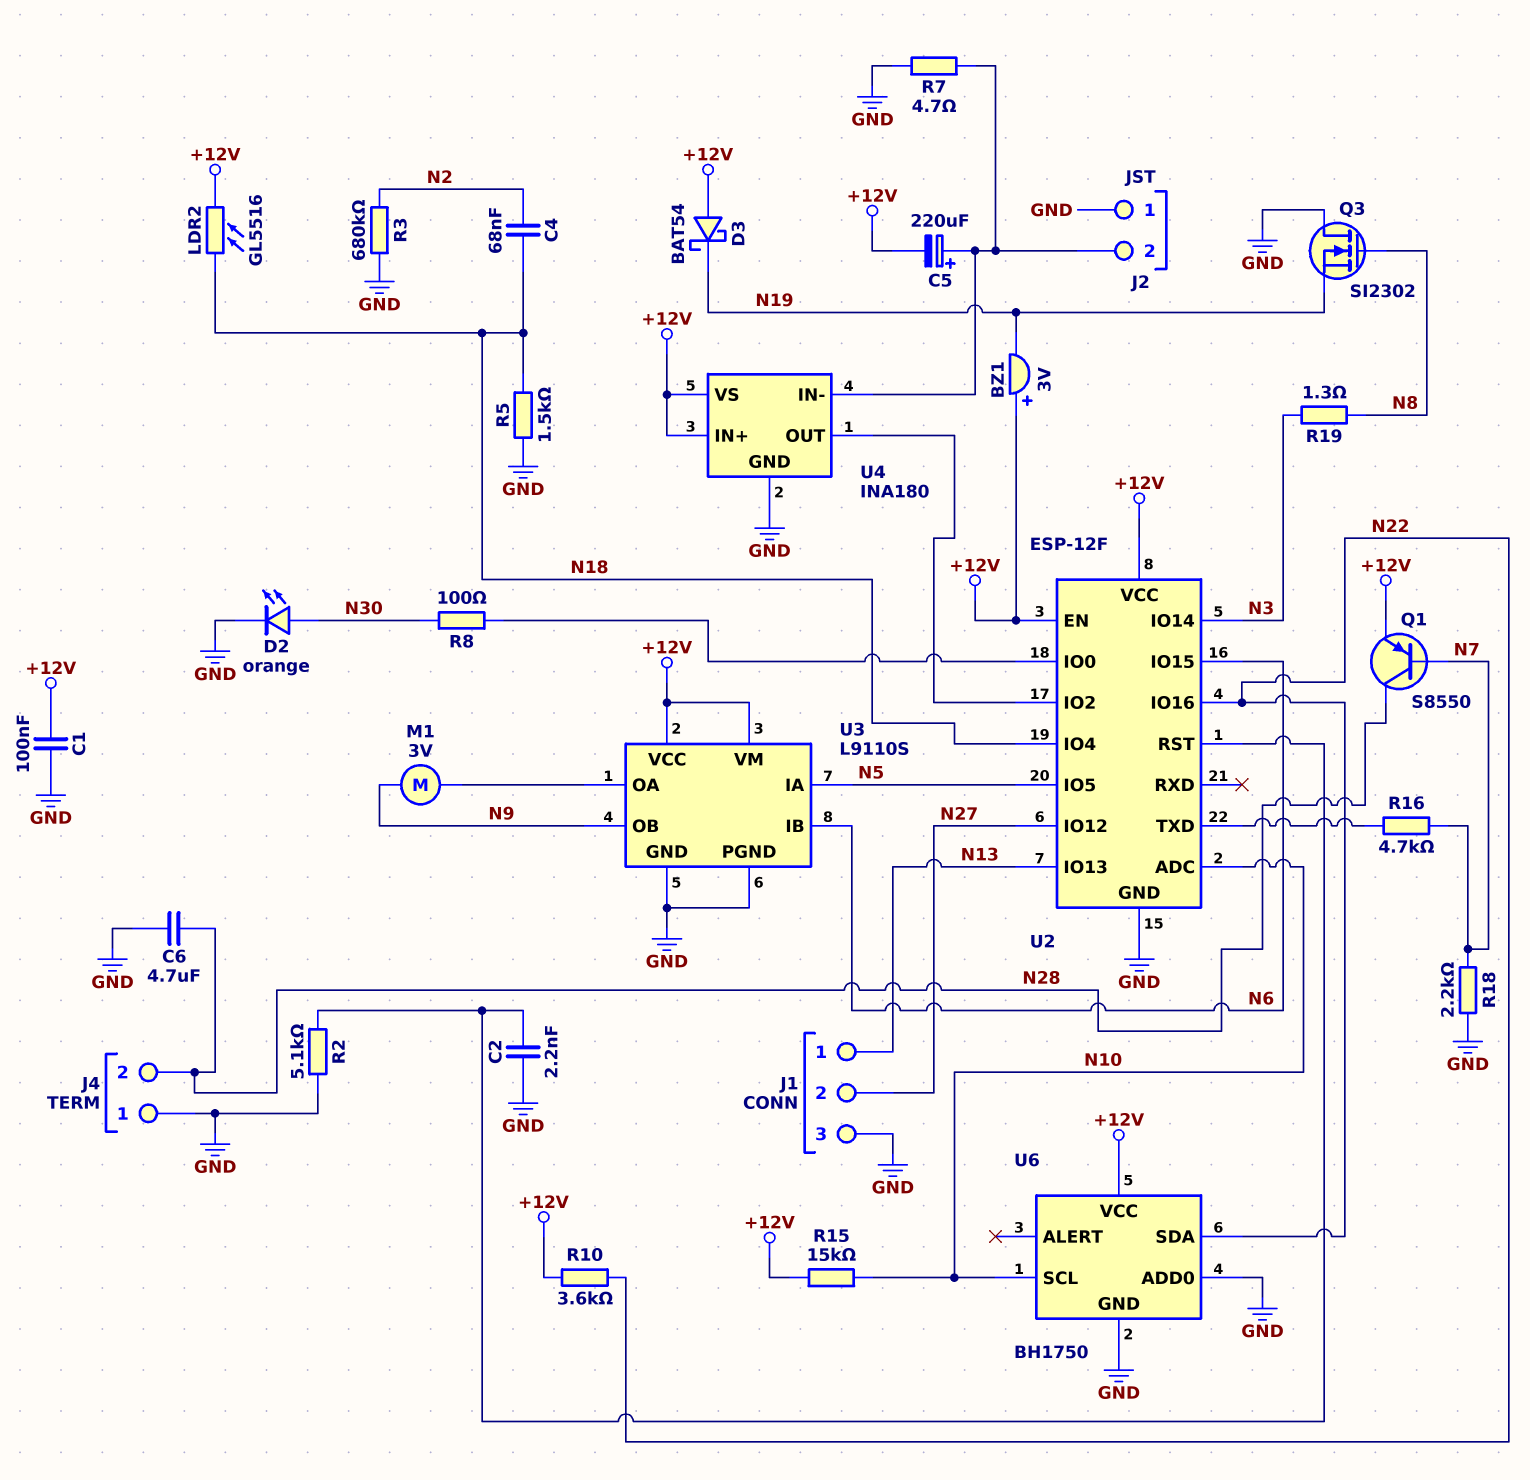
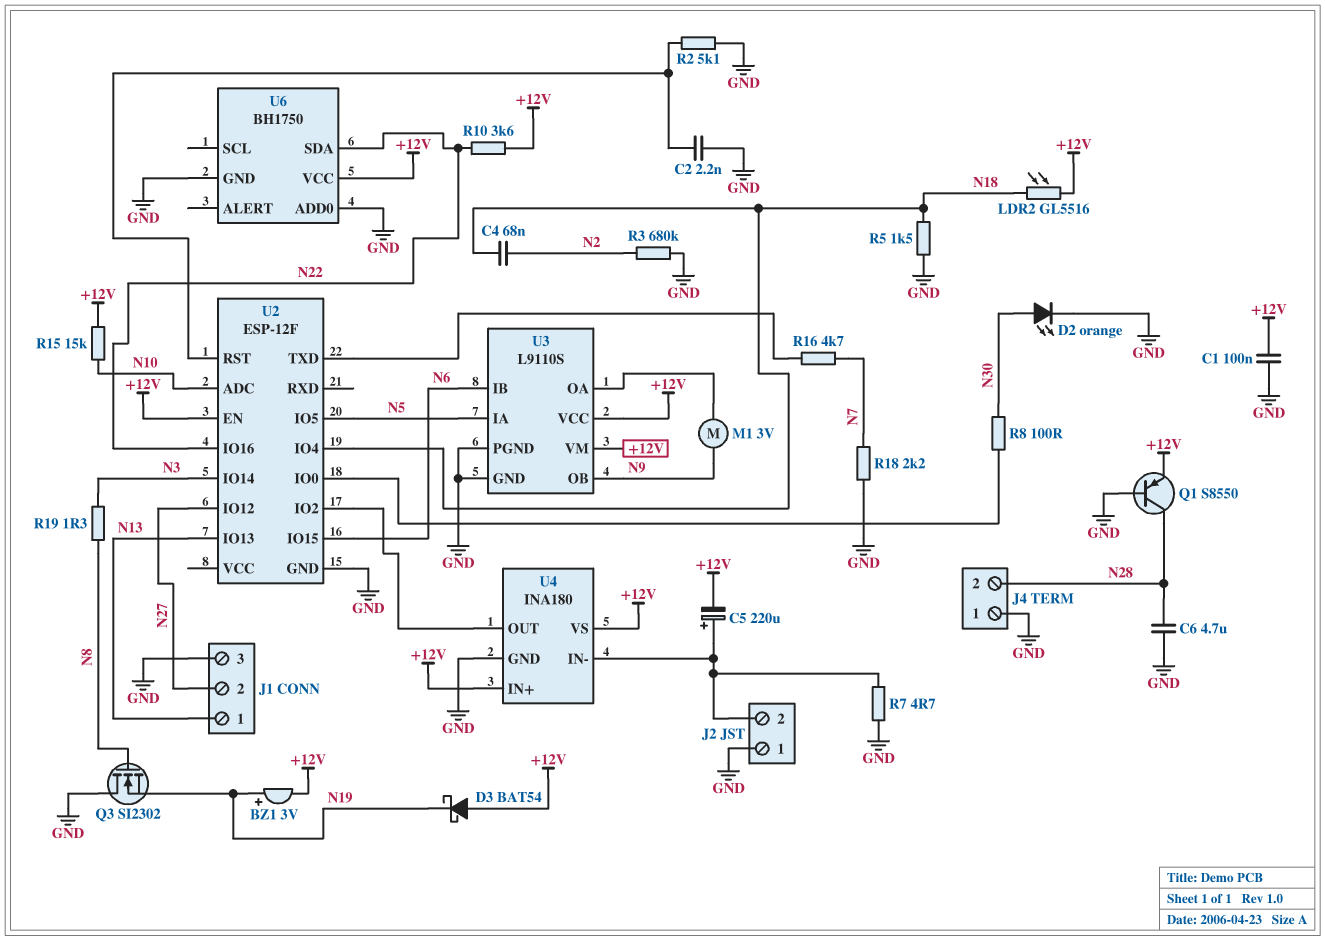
BZ1: buzzer 3V (plus +12V, minus N19) -> buzzer 3V (plus N19, minus +12V)
Q1: PNP S8550 (B N7, C N28, E +12V) -> PNP S8550 (B GND, C N28, E +12V)
U2 pin VCC: +12V -> none
U6 pin SCL: N10 -> none

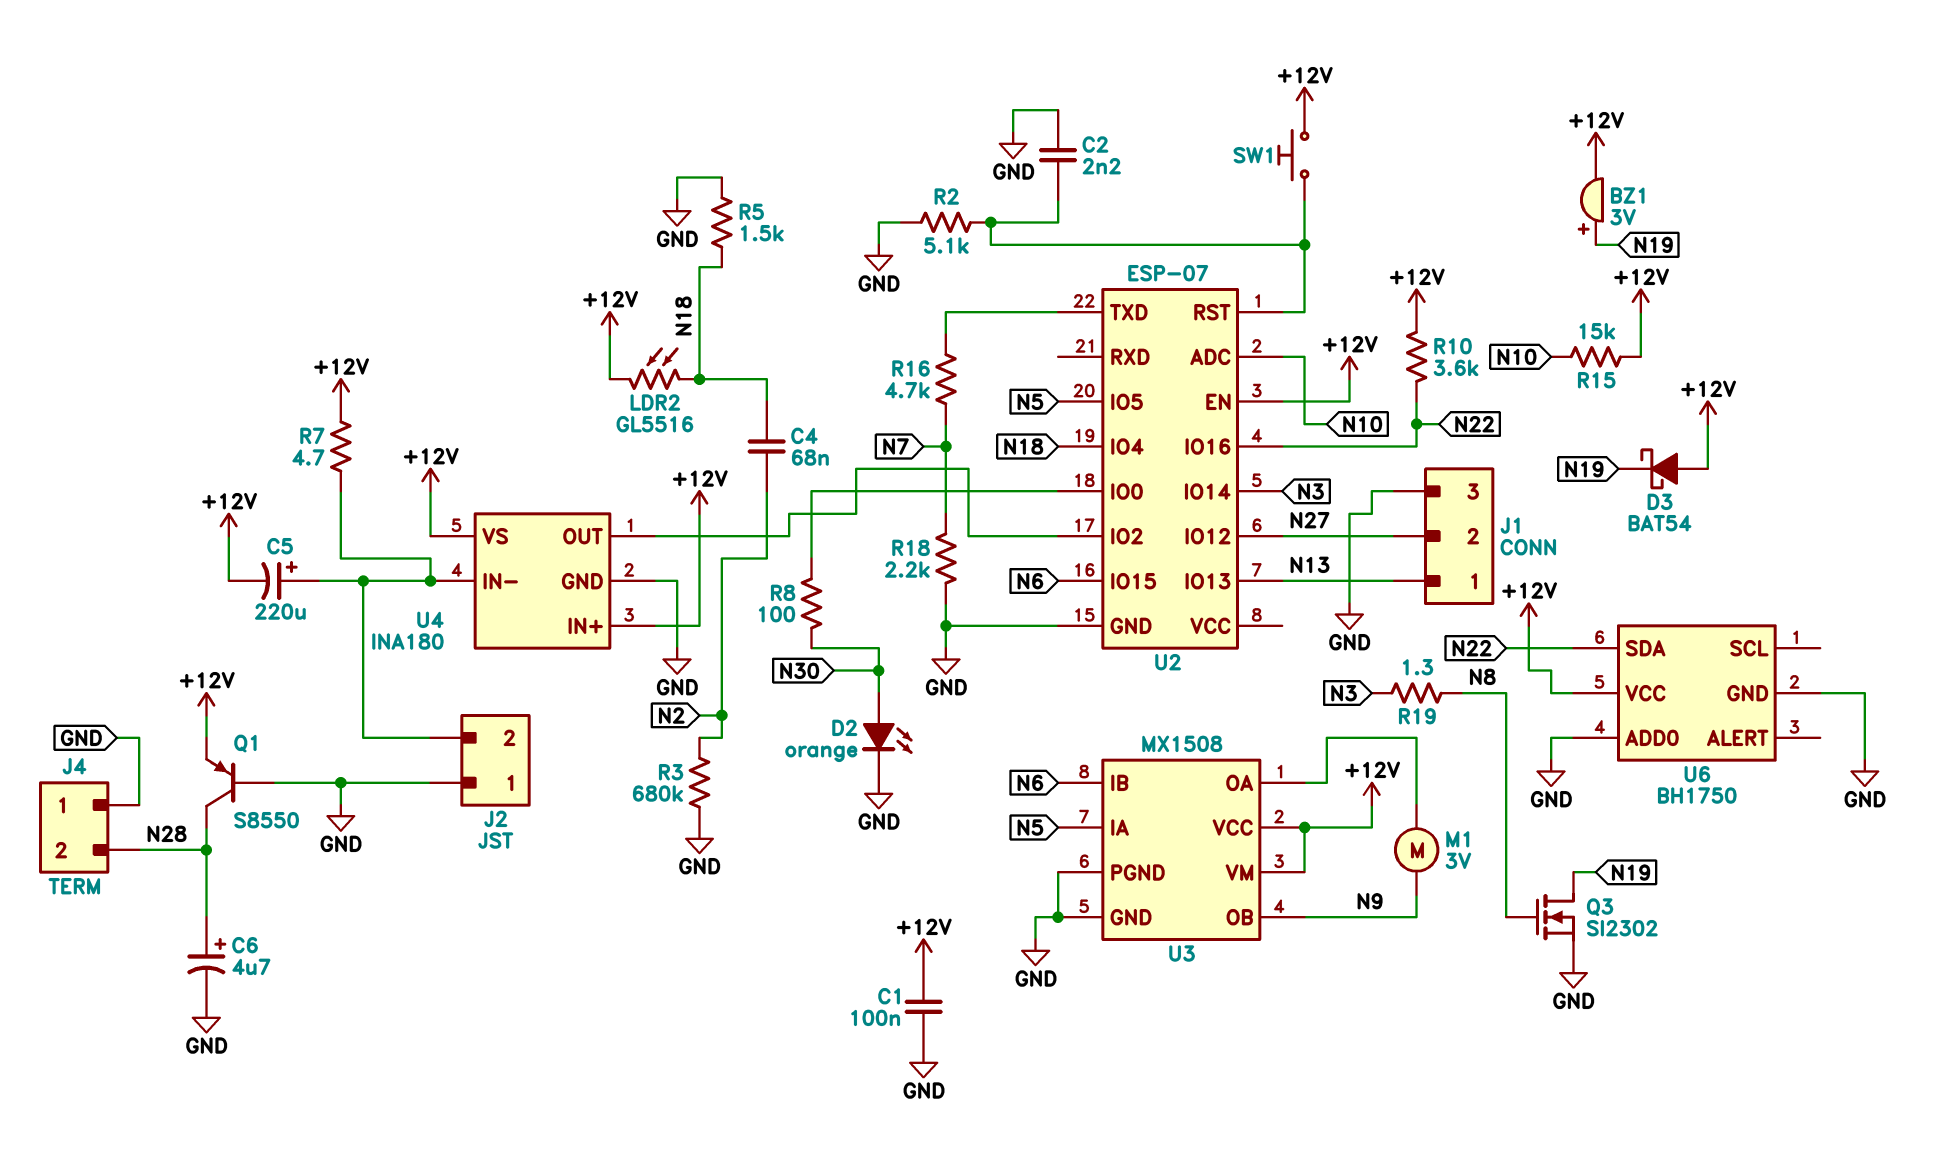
C6: 4.7uF (GND, N28) -> 4.7uF (plus N28, minus GND)
Q3: NMOS SI2302 (G N8, D GND, S N19) -> NMOS SI2302 (G N8, D N19, S GND)
R7: 4.7 (GND, J2/2) -> 4.7 (+12V, J2/2)
SW1: none -> button (+12V, U2/RST)
U2: ESP-12F -> ESP-07
U3: L9110S -> MX1508

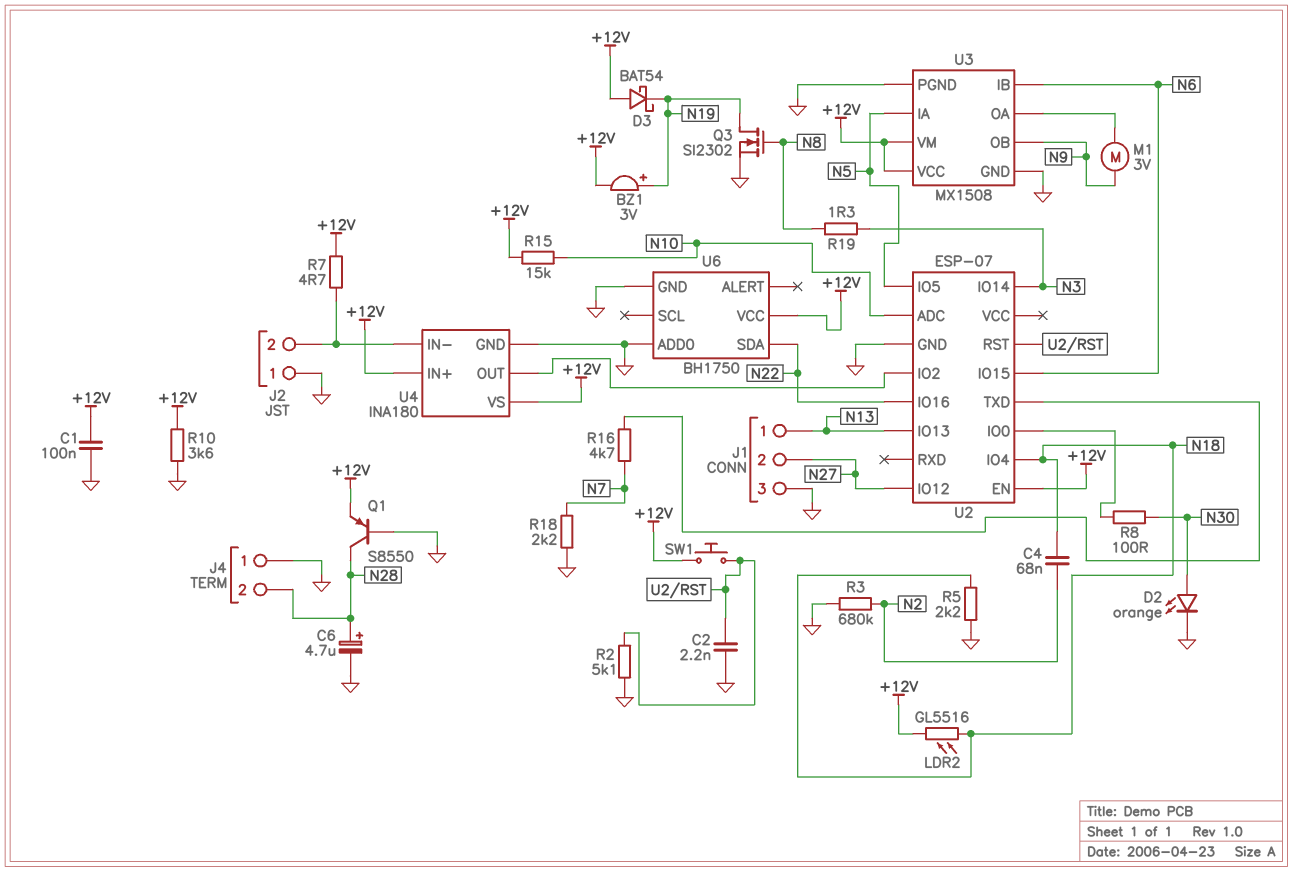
C5: 220uF (plus J2/2, minus +12V) -> none
R5: 1.5k (GND, N18) -> 2.2k (GND, N18)
R10: 3.6k (+12V, N22) -> 3.6k (+12V, GND)

